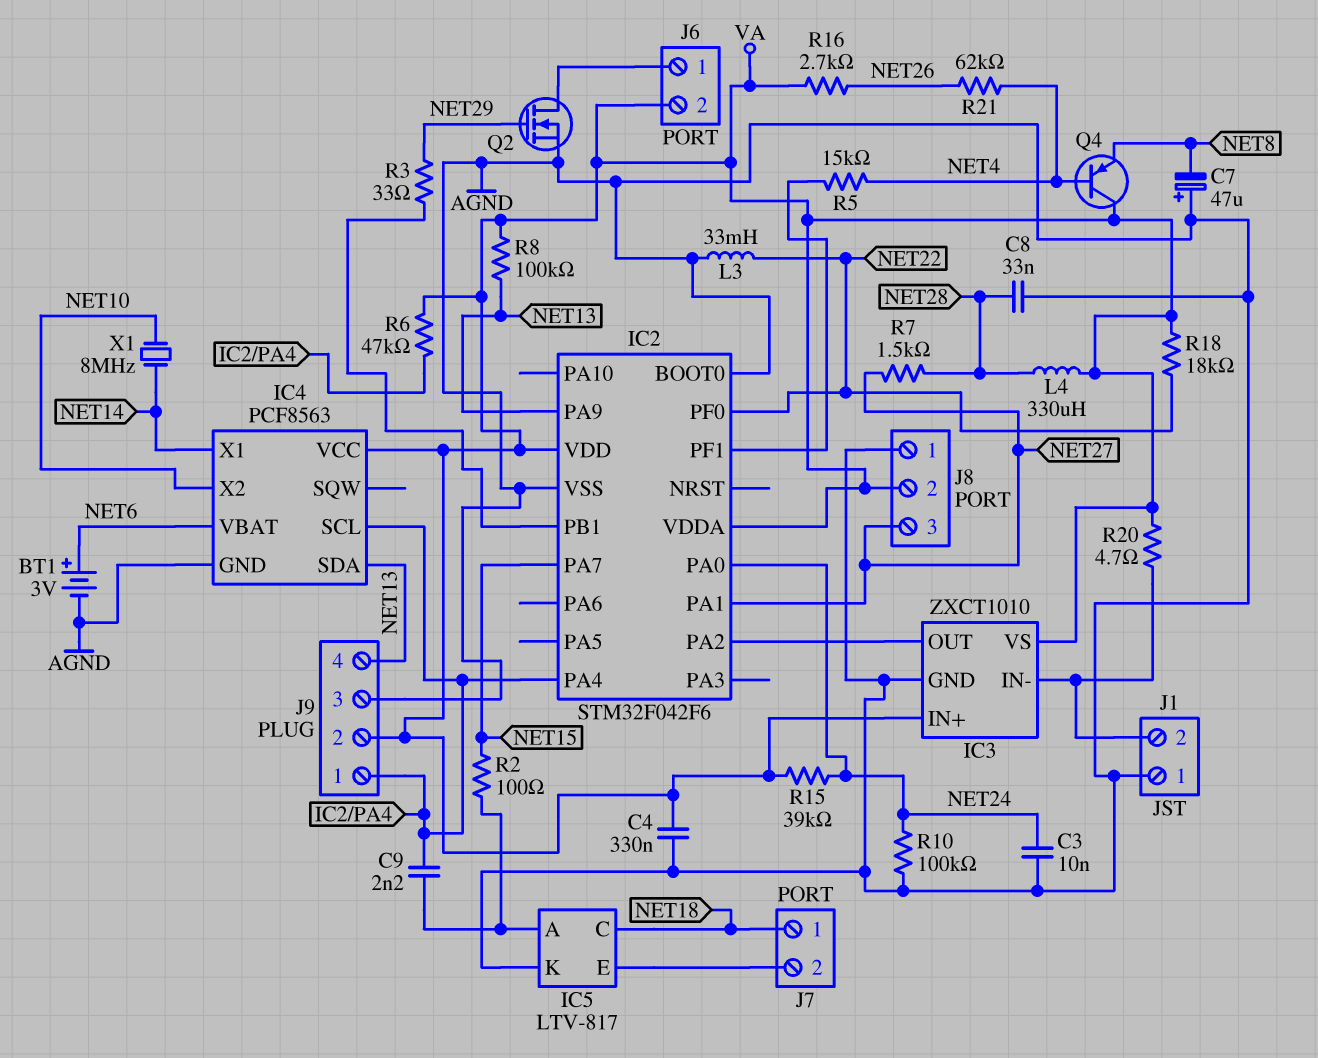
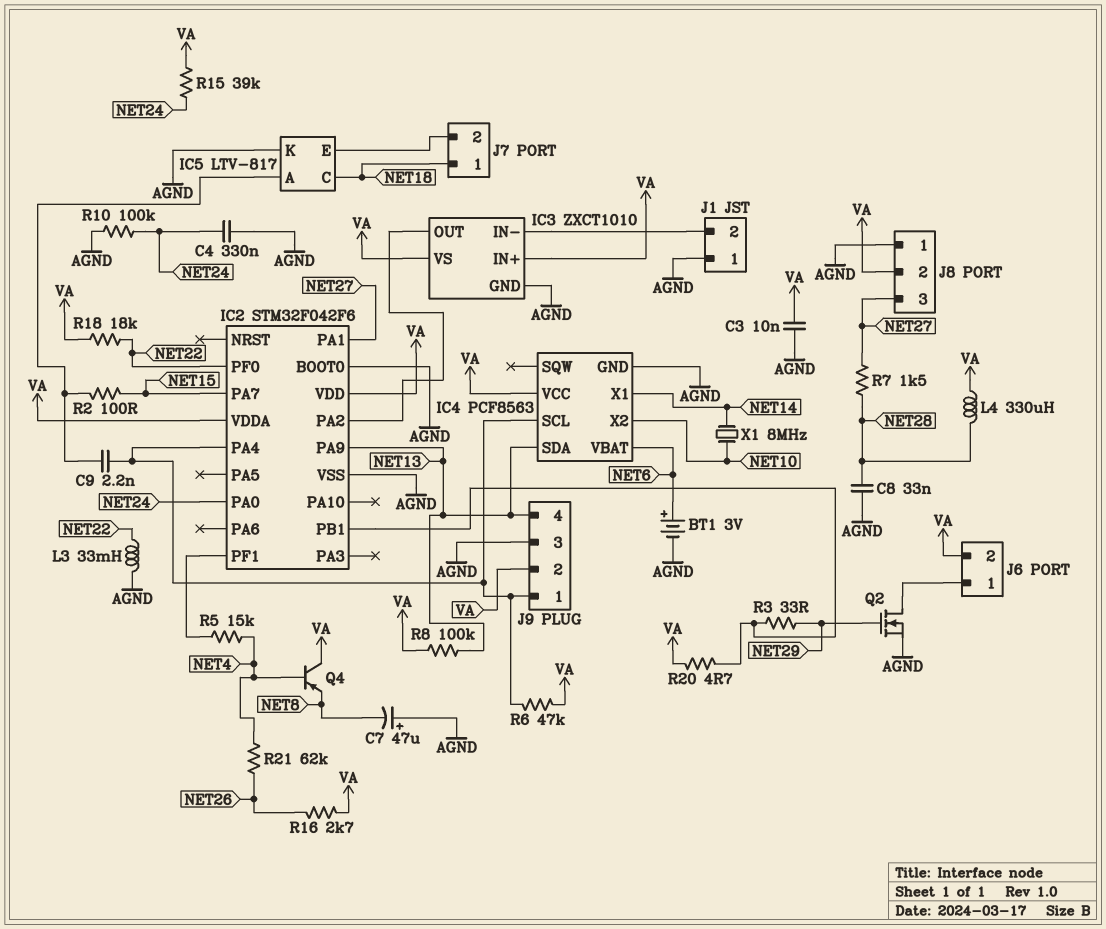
C3: 10nF (AGND, NET24) -> 10nF (AGND, VA)
C4: 330nF (AGND, VA) -> 330nF (AGND, NET24)
R20: 4.7 (IC3/IN-, VA) -> 4.7 (IC2/PB1, VA)

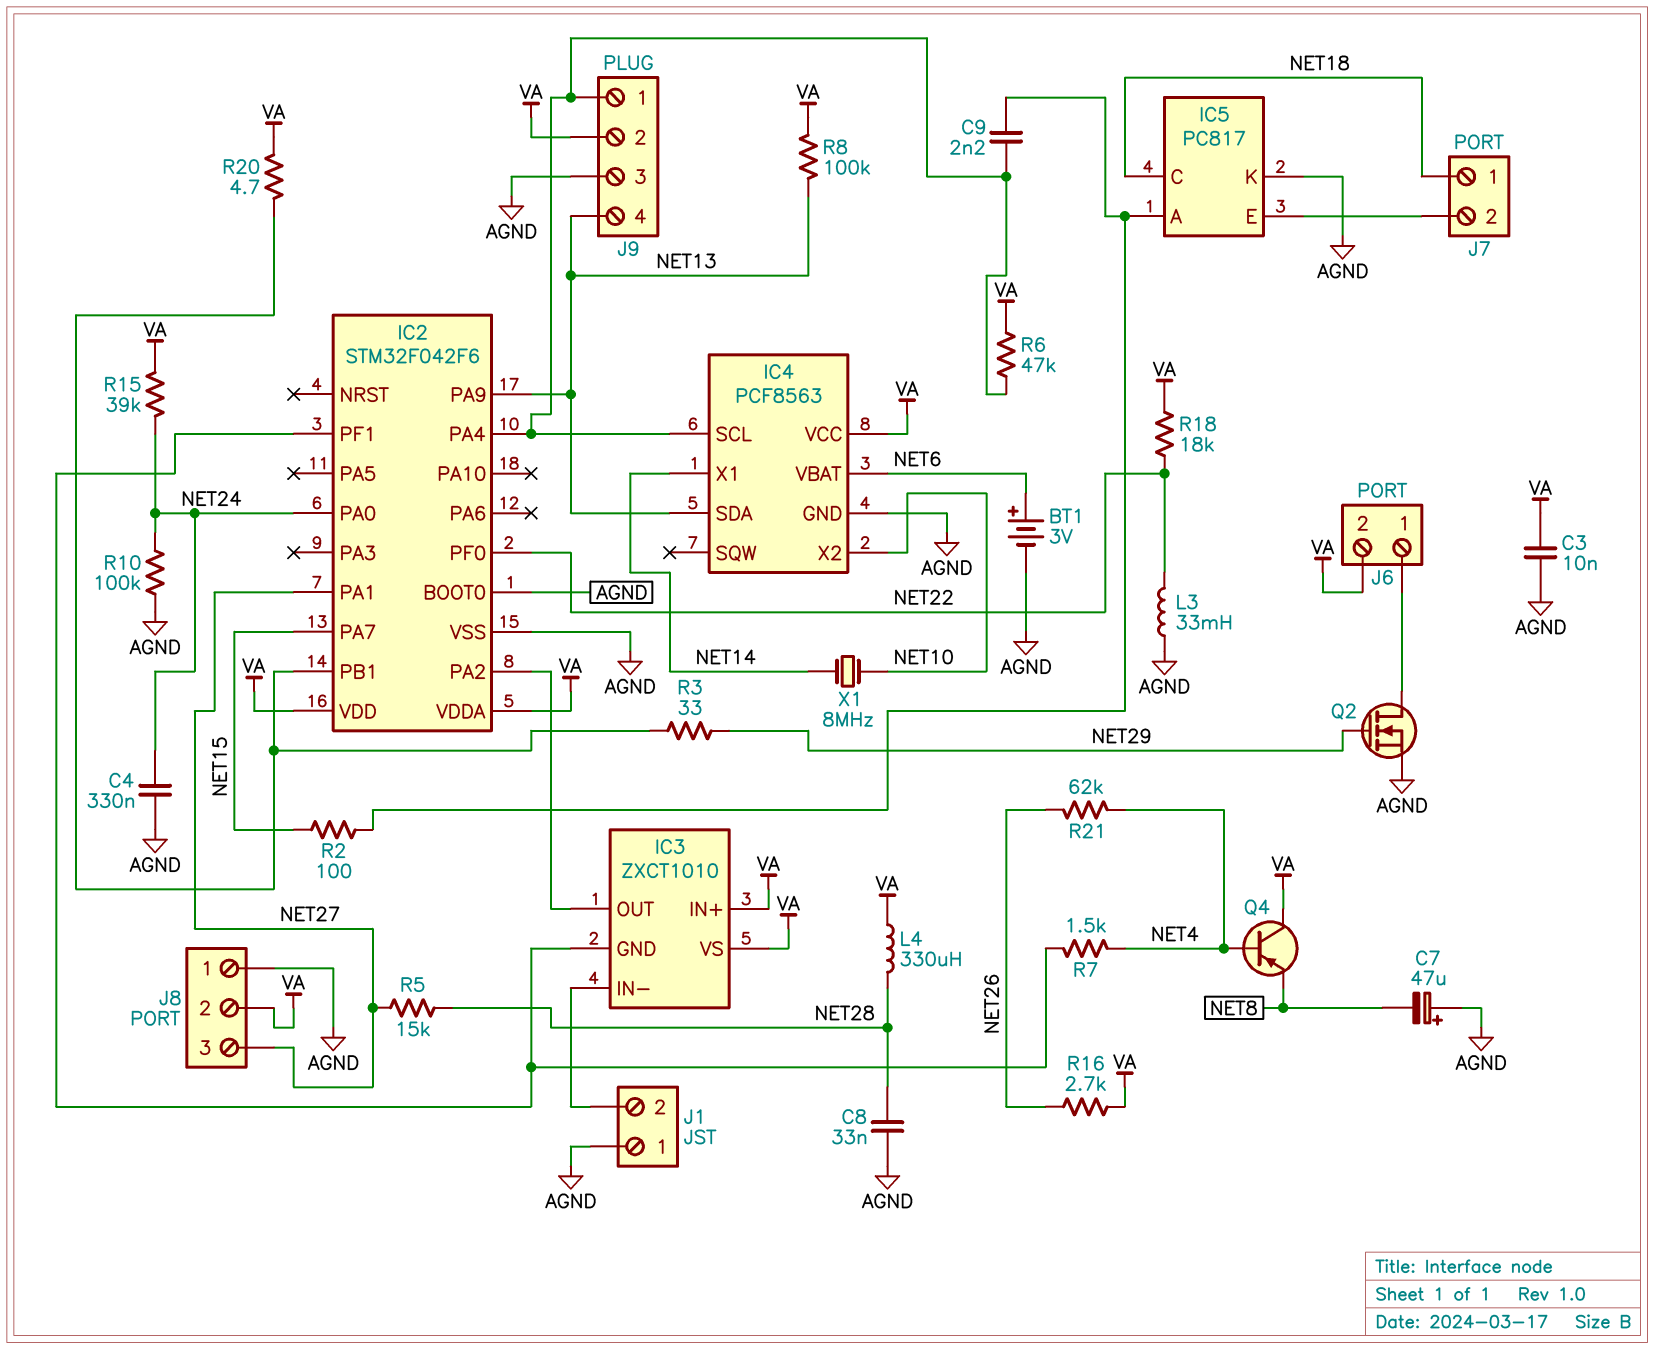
IC3 pin GND: AGND -> IC2/PF1
IC5: LTV-817 -> PC817
R5: 15k (IC2/PF1, NET4) -> 15k (NET27, NET28)
R7: 1.5k (NET27, NET28) -> 1.5k (IC2/PF1, NET4)

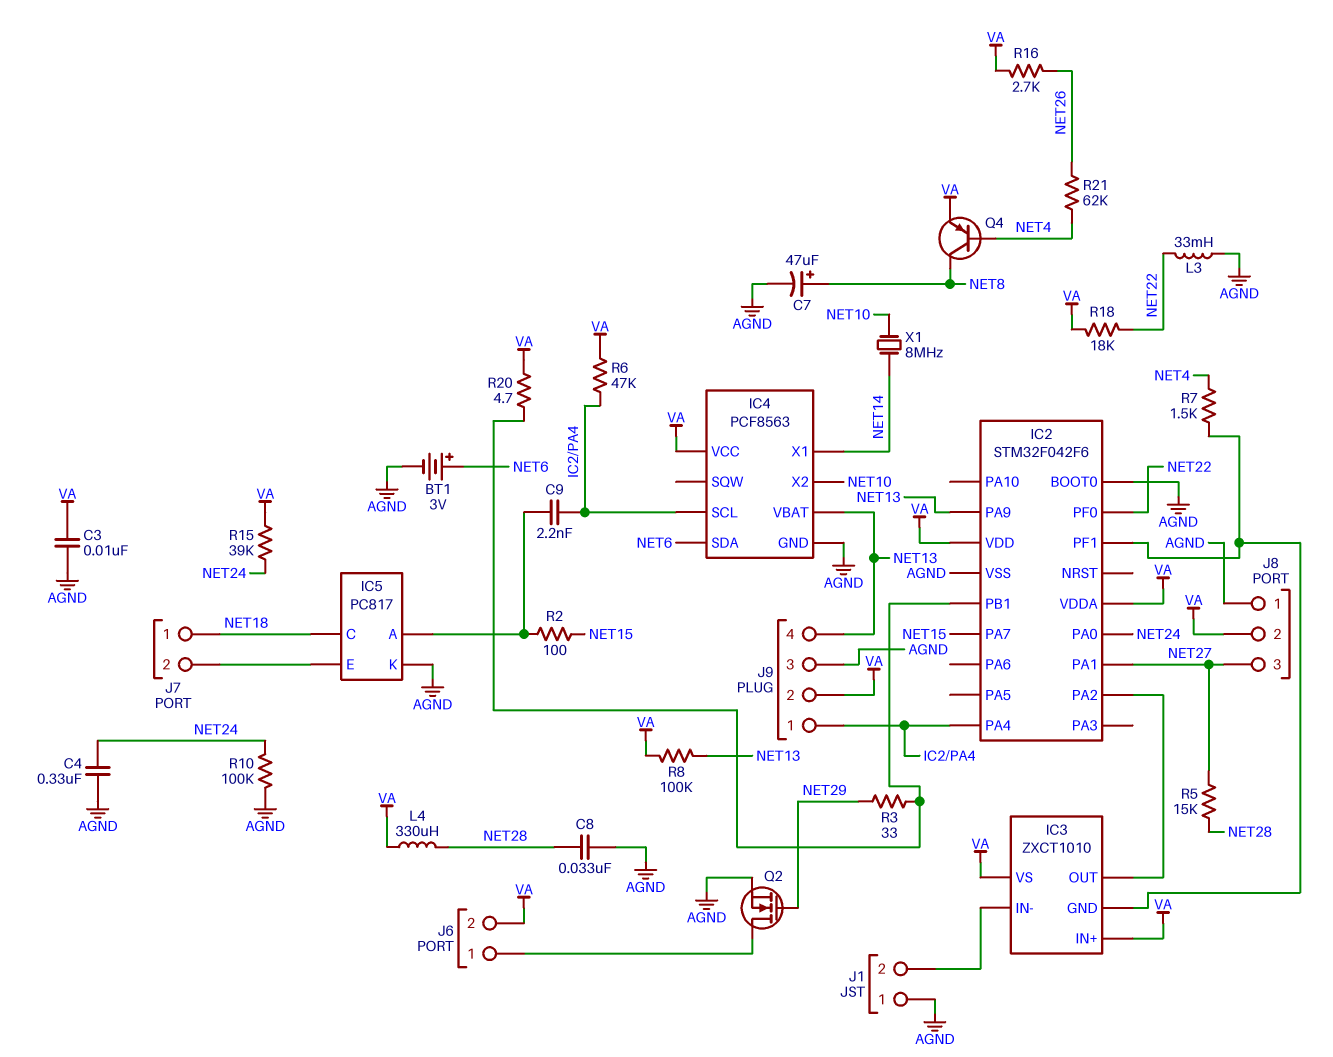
C7: 47uF (plus AGND, minus NET8) -> 47uF (plus NET8, minus AGND)
IC4 pin SDA: NET13 -> NET6
IC4 pin VBAT: NET6 -> NET13
Q4: PNP (B NET4, C VA, E NET8) -> PNP (B NET4, C NET8, E VA)

